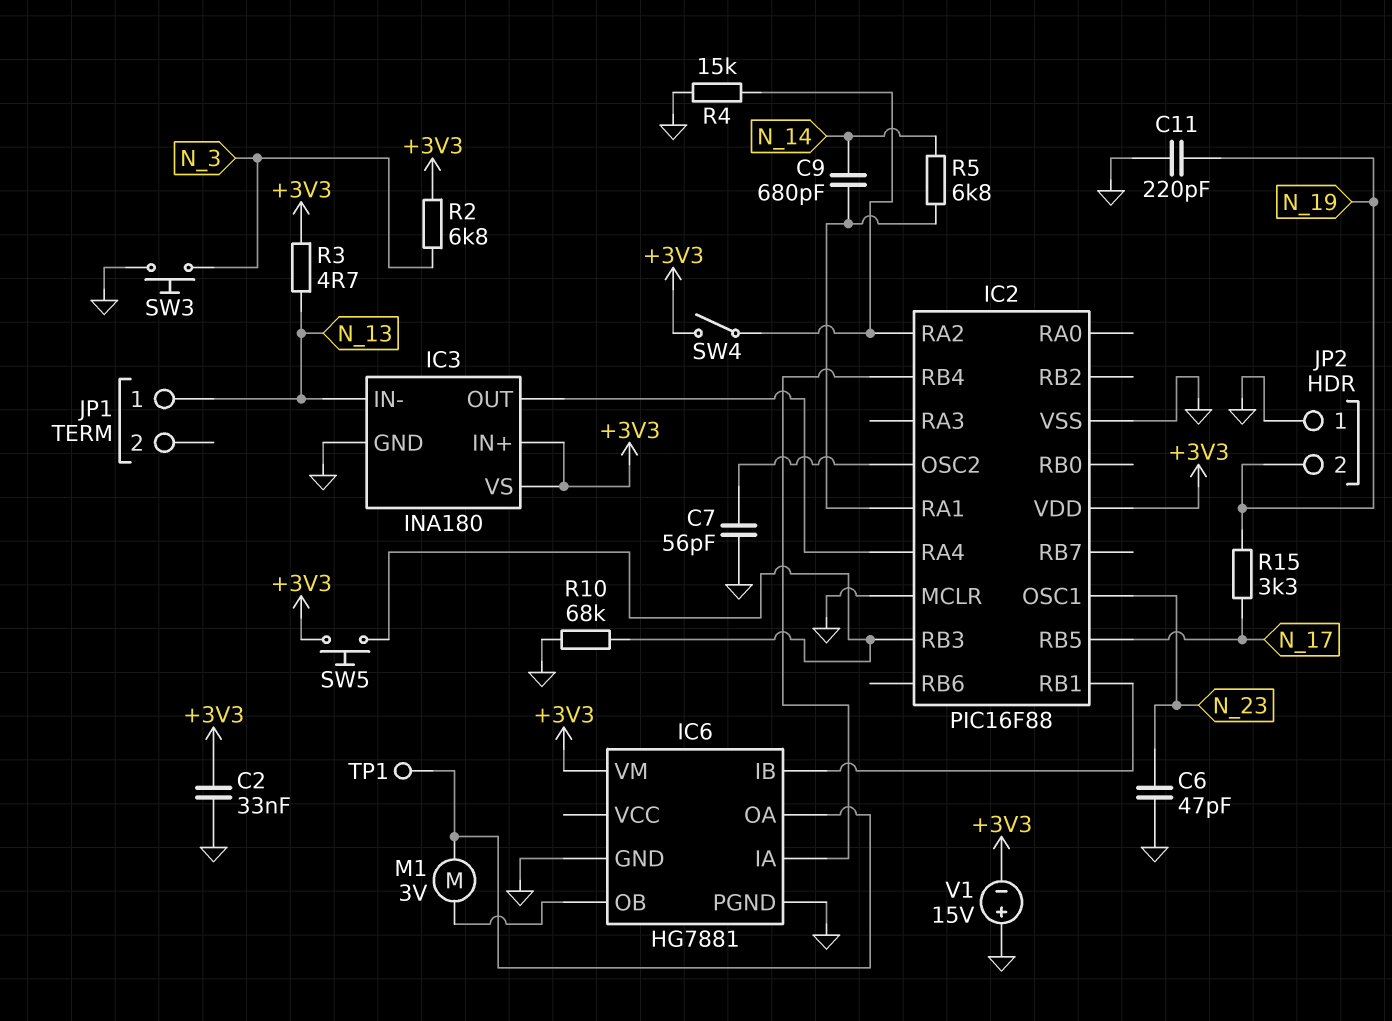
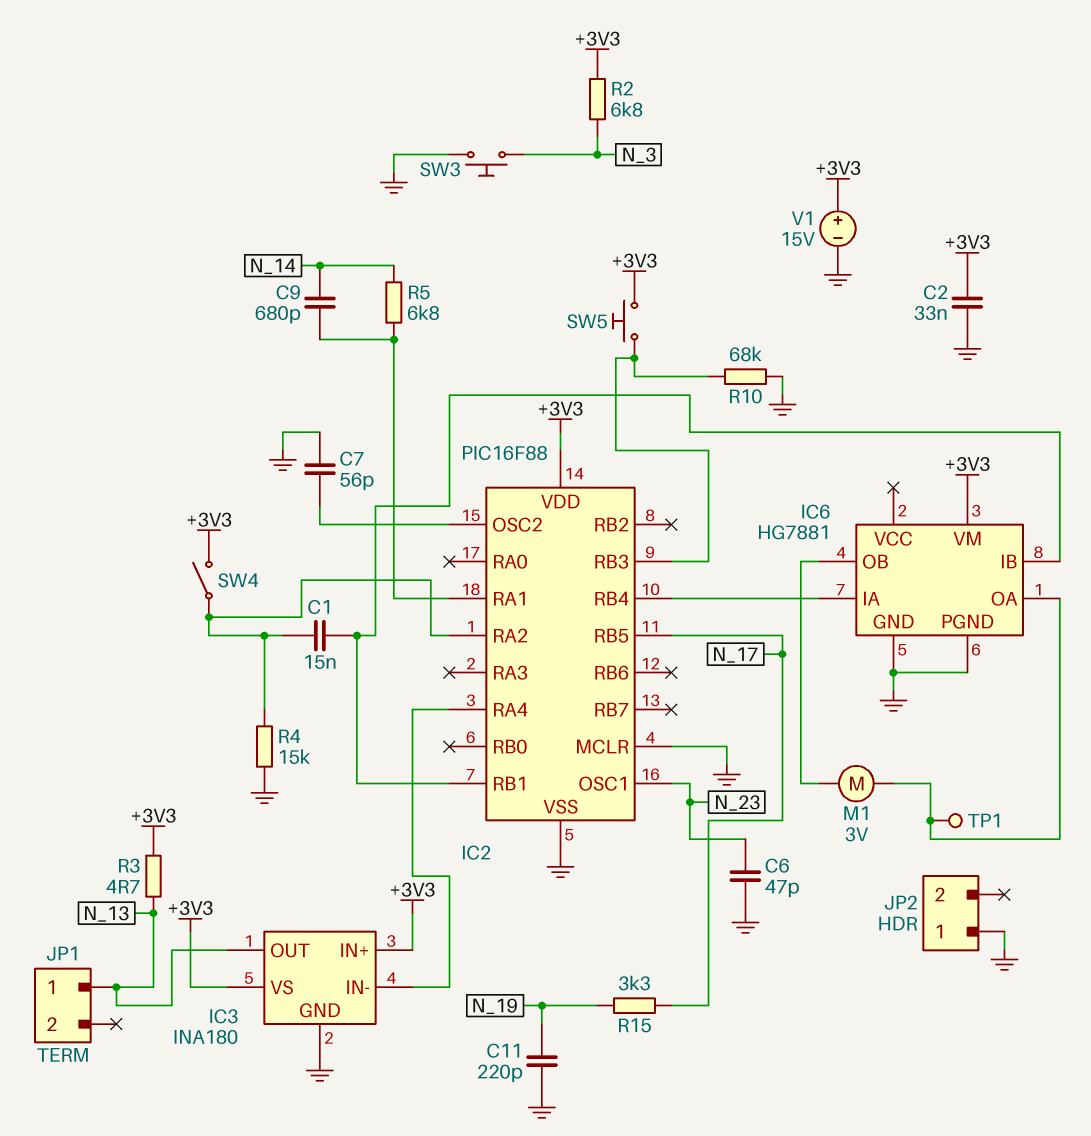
C1: none -> 15nF (IC2/RA2, IC2/RB1)
IC3 pin IN-: N_13 -> IC2/RA4
IC3 pin OUT: IC2/RA4 -> N_13
JP2 pin 2: N_19 -> none
V1: 15V (plus GND, minus +3V3) -> 15V (plus +3V3, minus GND)

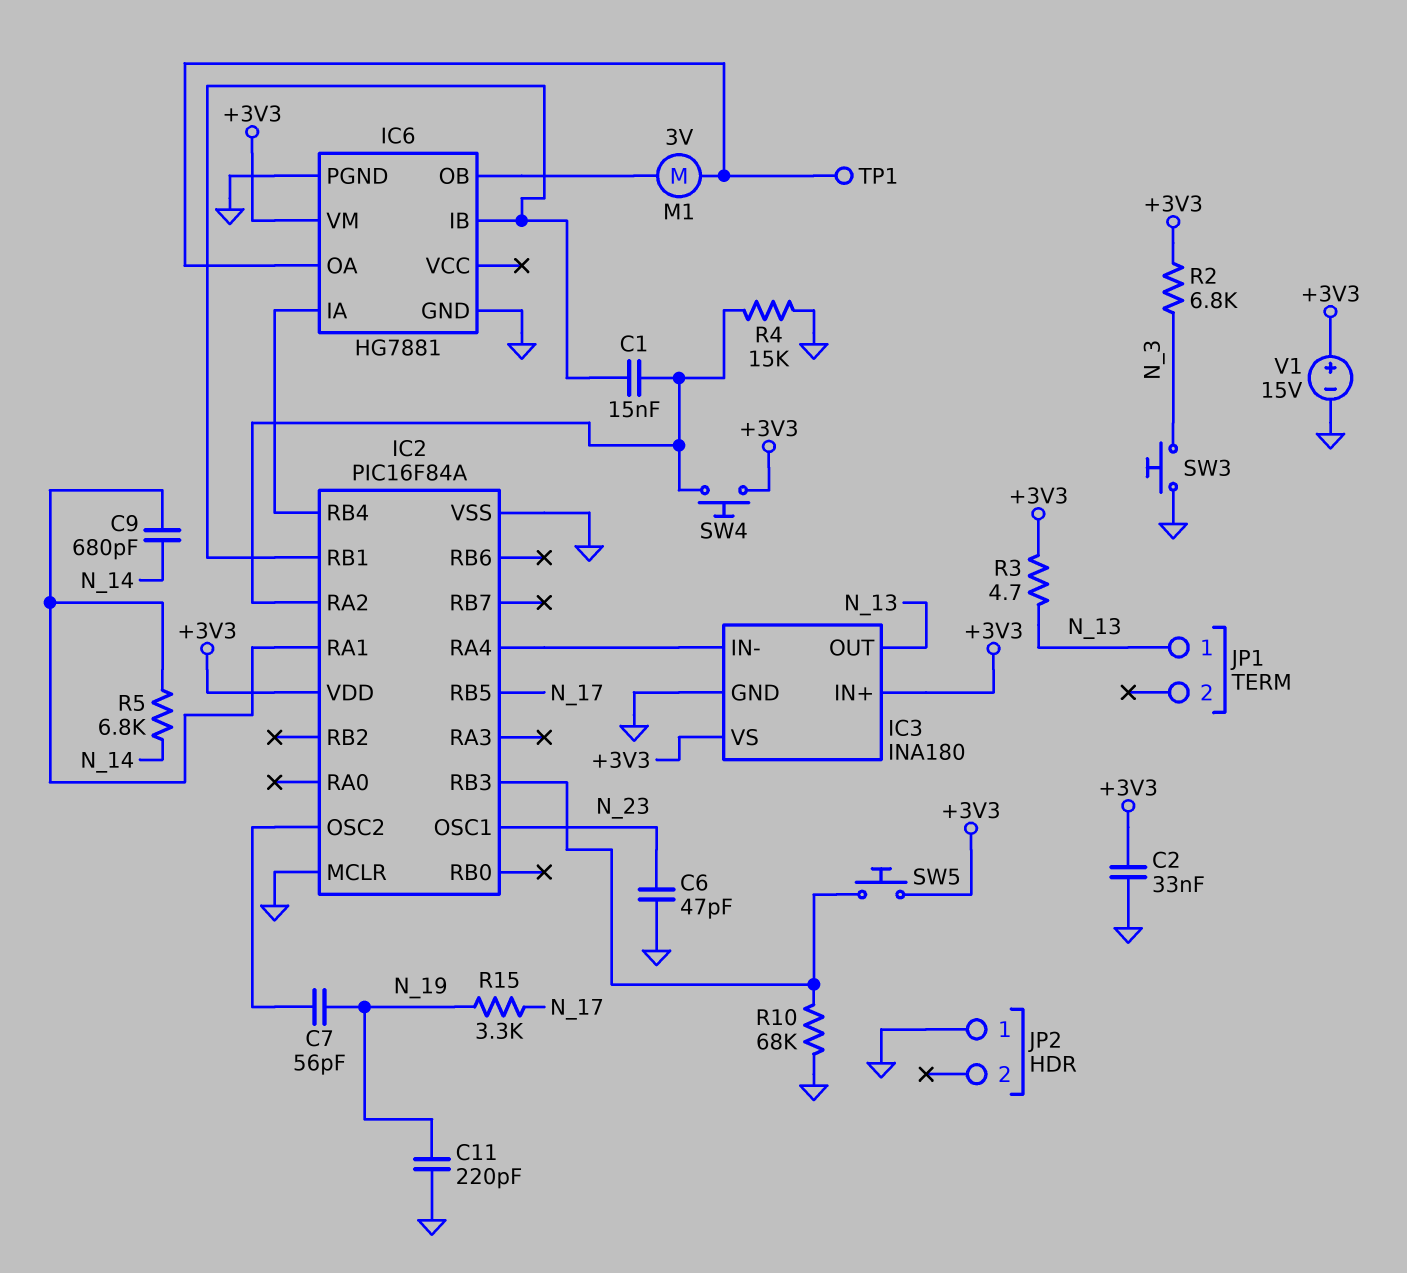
C7: 56pF (GND, IC2/OSC2) -> 56pF (IC2/OSC2, N_19)
IC2: PIC16F88 -> PIC16F84A
SW4: switch (+3V3, IC2/RA2) -> button (+3V3, IC2/RA2)

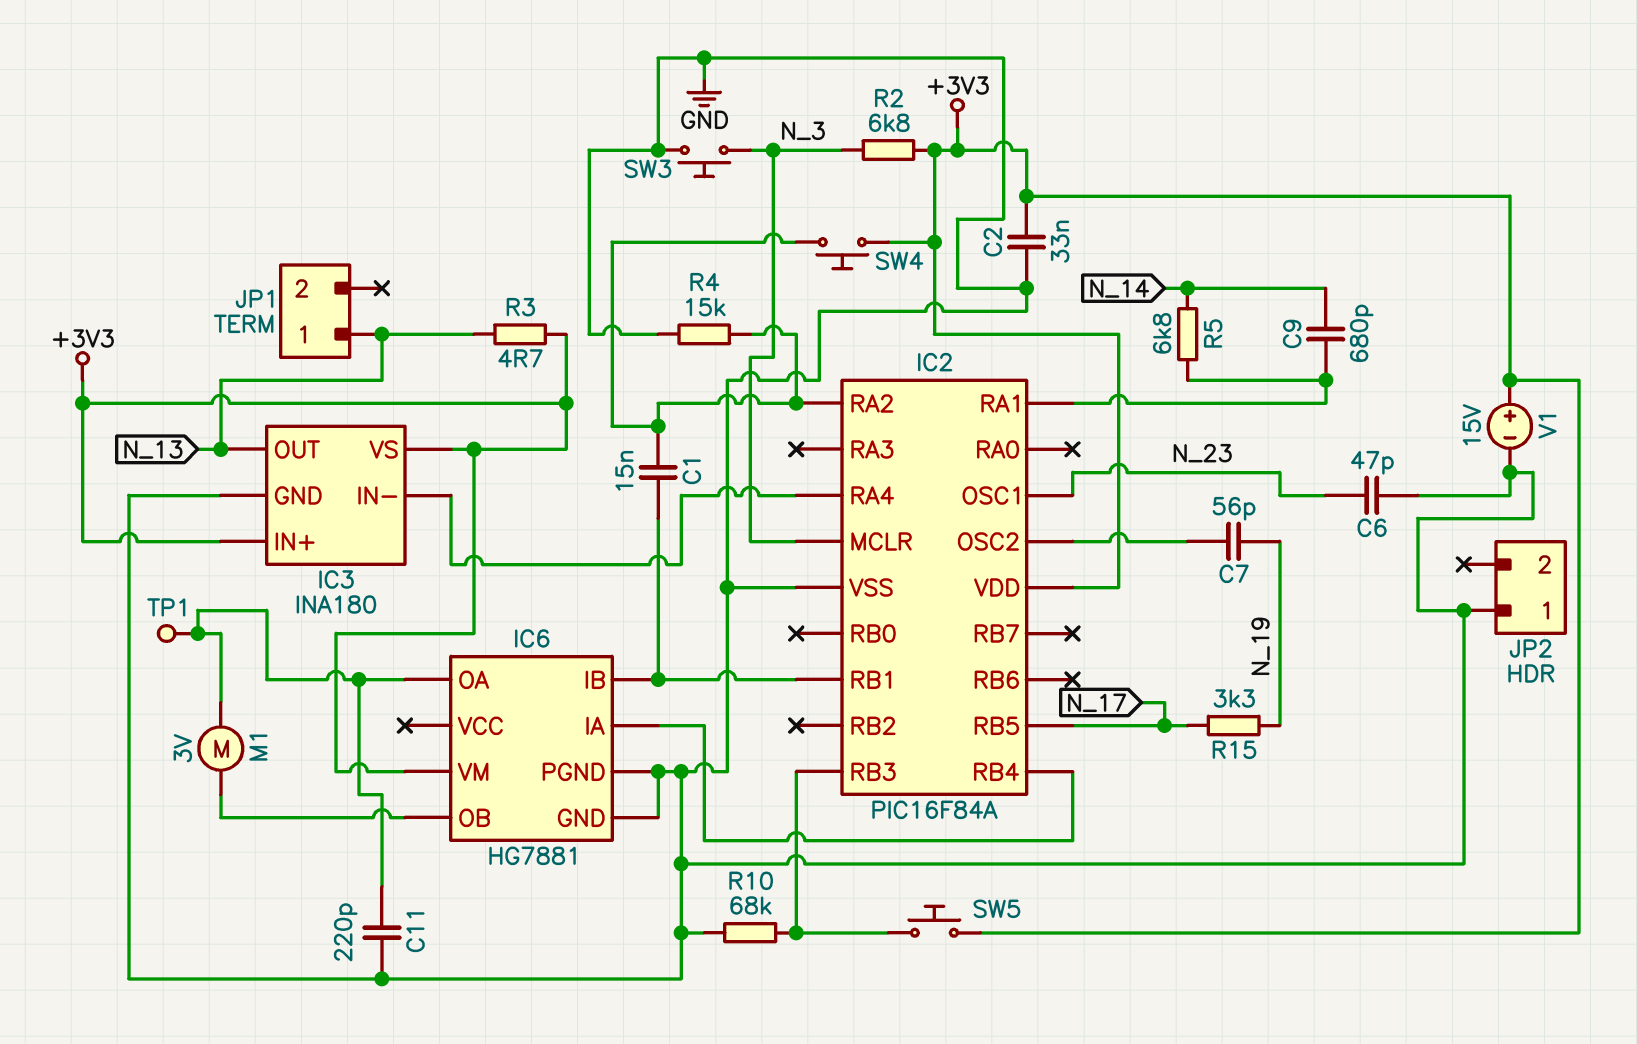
C11: 220pF (GND, N_19) -> 220pF (GND, IC6/OA)
IC2 pin MCLR: GND -> N_3

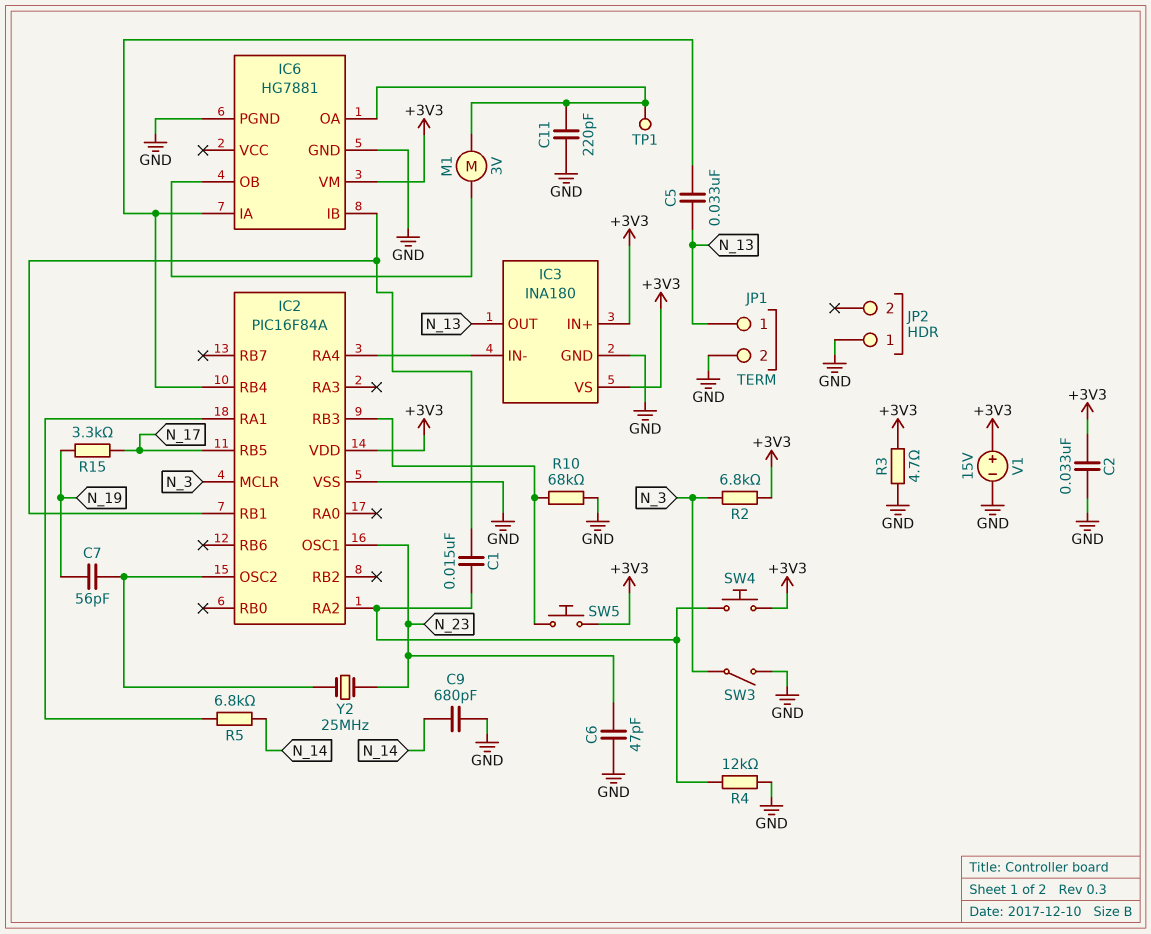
C5: none -> 33nF (IC2/RB4, N_13)
C9: 680pF (IC2/RA1, N_14) -> 680pF (GND, N_14)
JP1 pin 2: none -> GND
R3: 4.7 (+3V3, N_13) -> 4.7 (+3V3, GND)
R4: 15k (GND, IC2/RA2) -> 12k (GND, IC2/RA2)
SW3: button (GND, N_3) -> switch (GND, N_3)
Y2: none -> 25MHz (IC2/OSC2, N_23)

